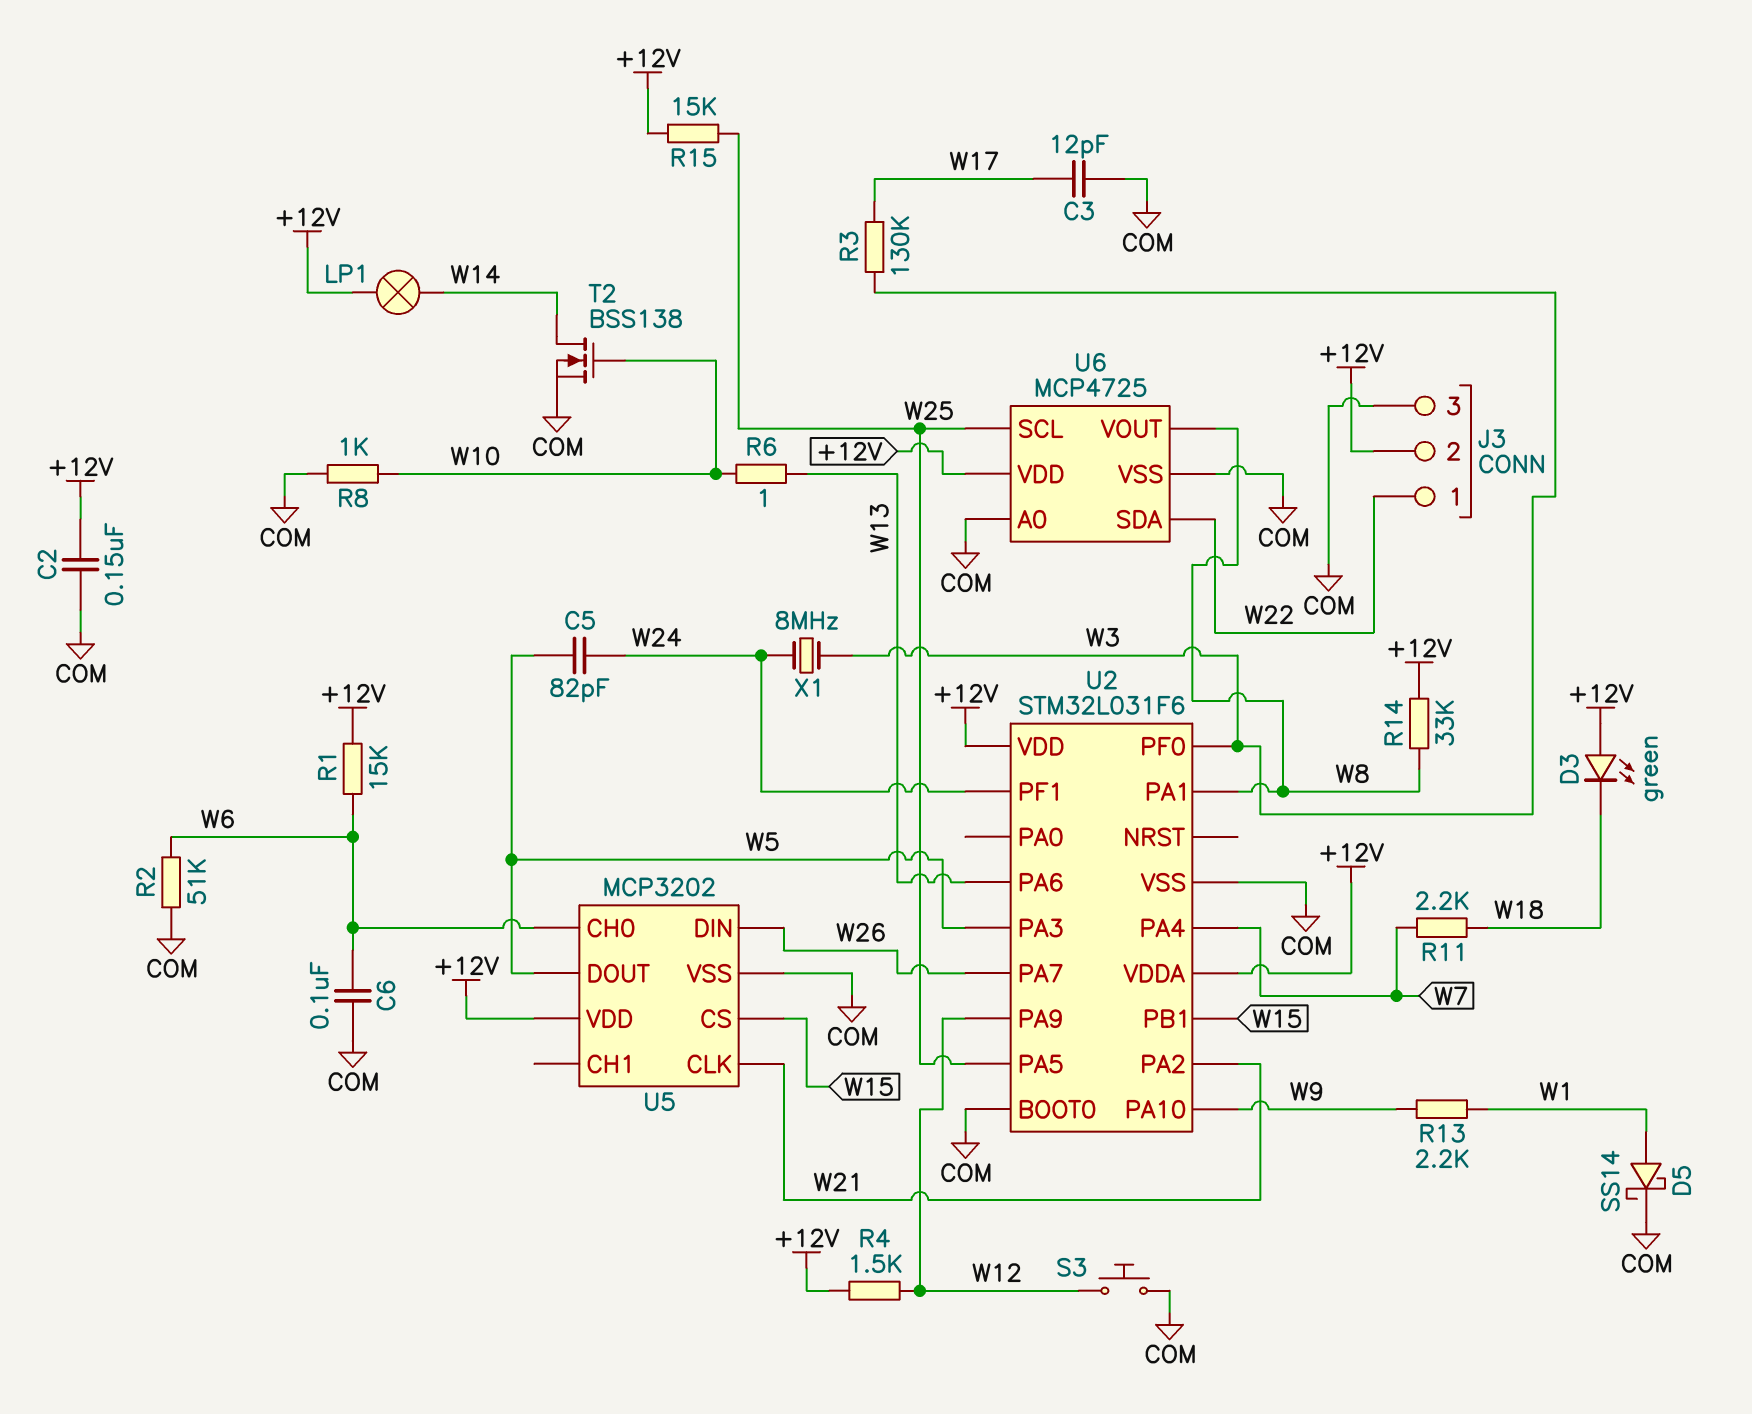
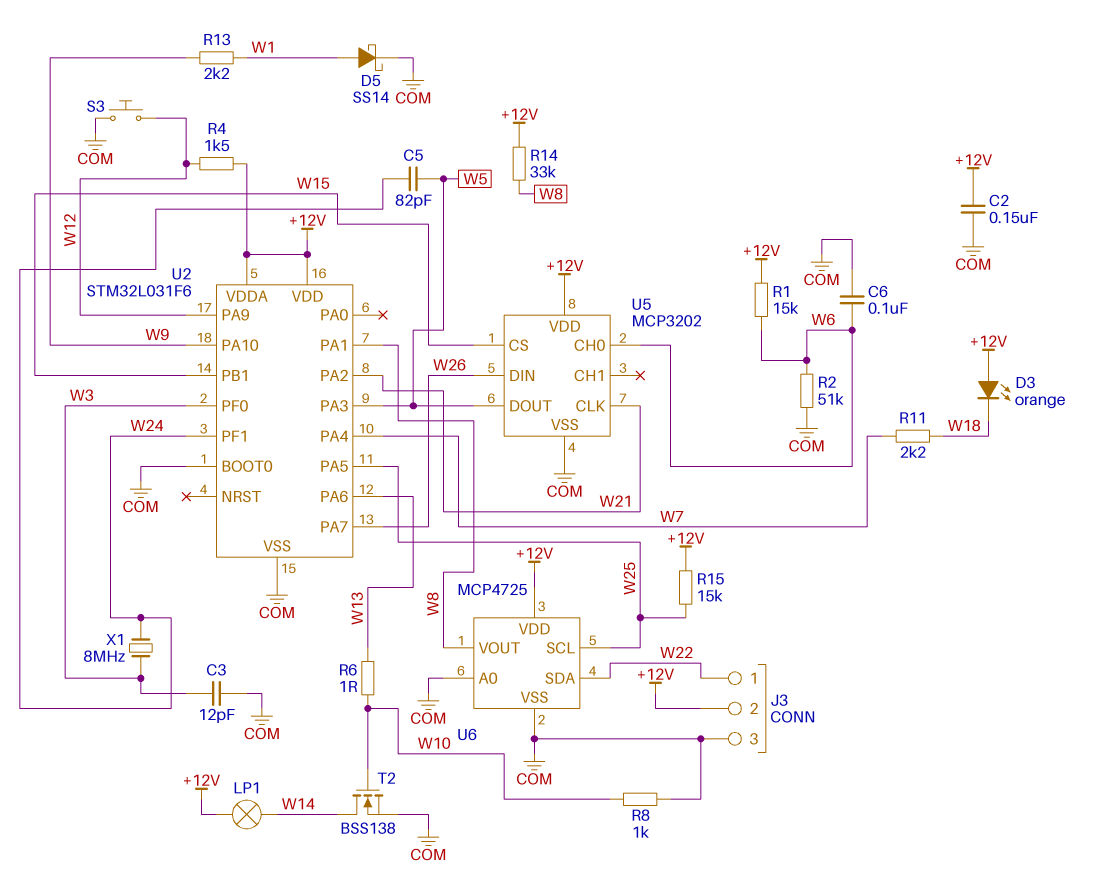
C3: 12pF (COM, W17) -> 12pF (COM, W3)
D3: LED green (A +12V, K W18) -> LED orange (A +12V, K W18)
R3: 130k (W3, W17) -> none

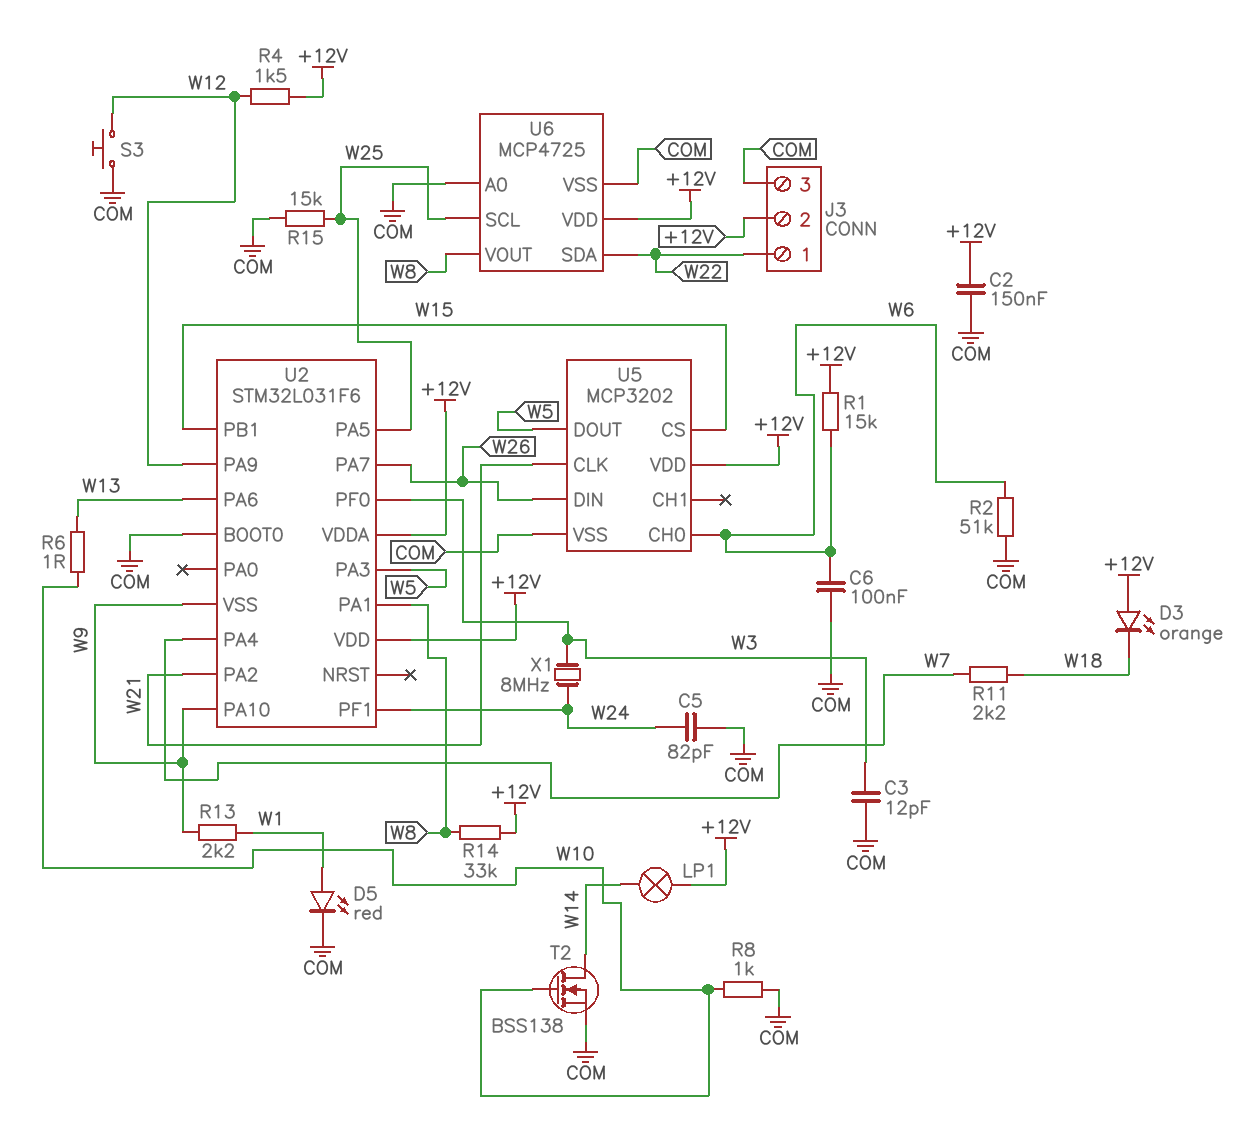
C5: 82pF (W5, W24) -> 82pF (COM, W24)
D5: schottky SS14 (A W1, K COM) -> LED red (A W1, K COM)
R15: 15k (+12V, W25) -> 15k (COM, W25)
U2 pin VSS: COM -> W9

